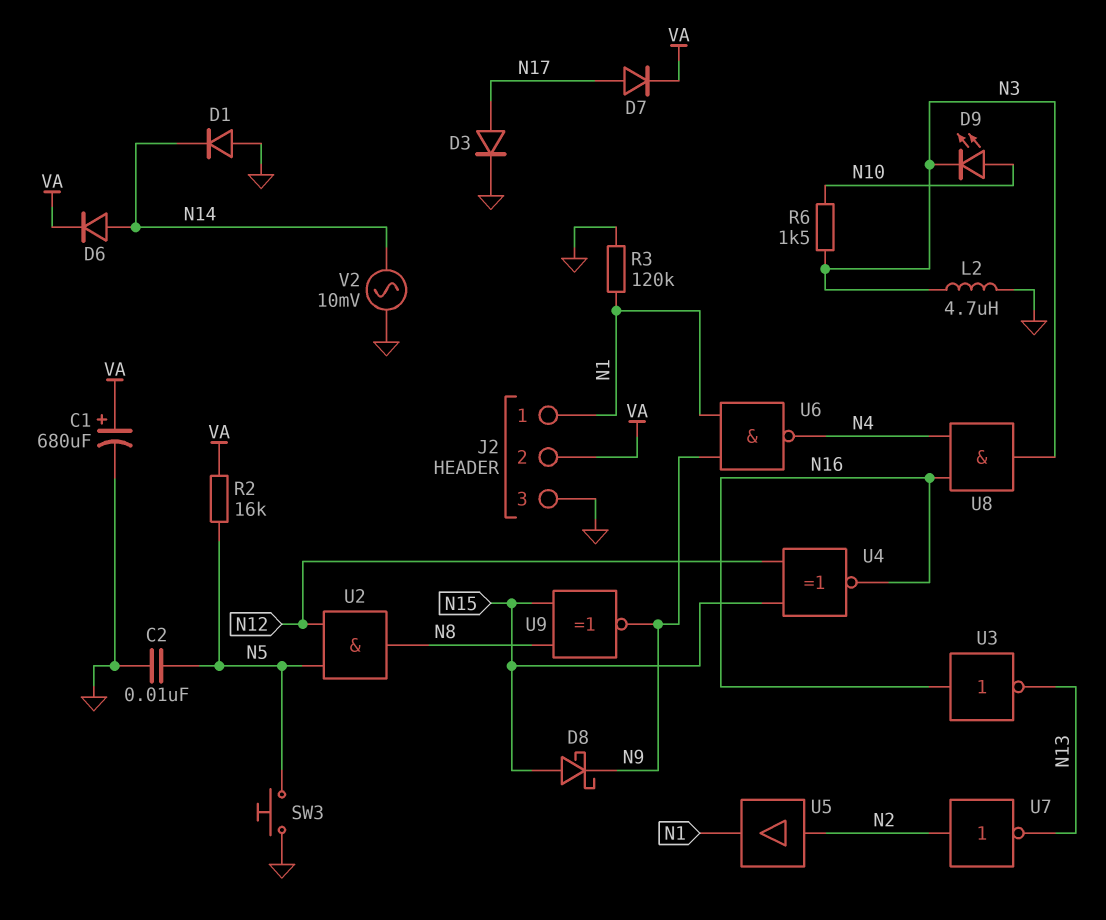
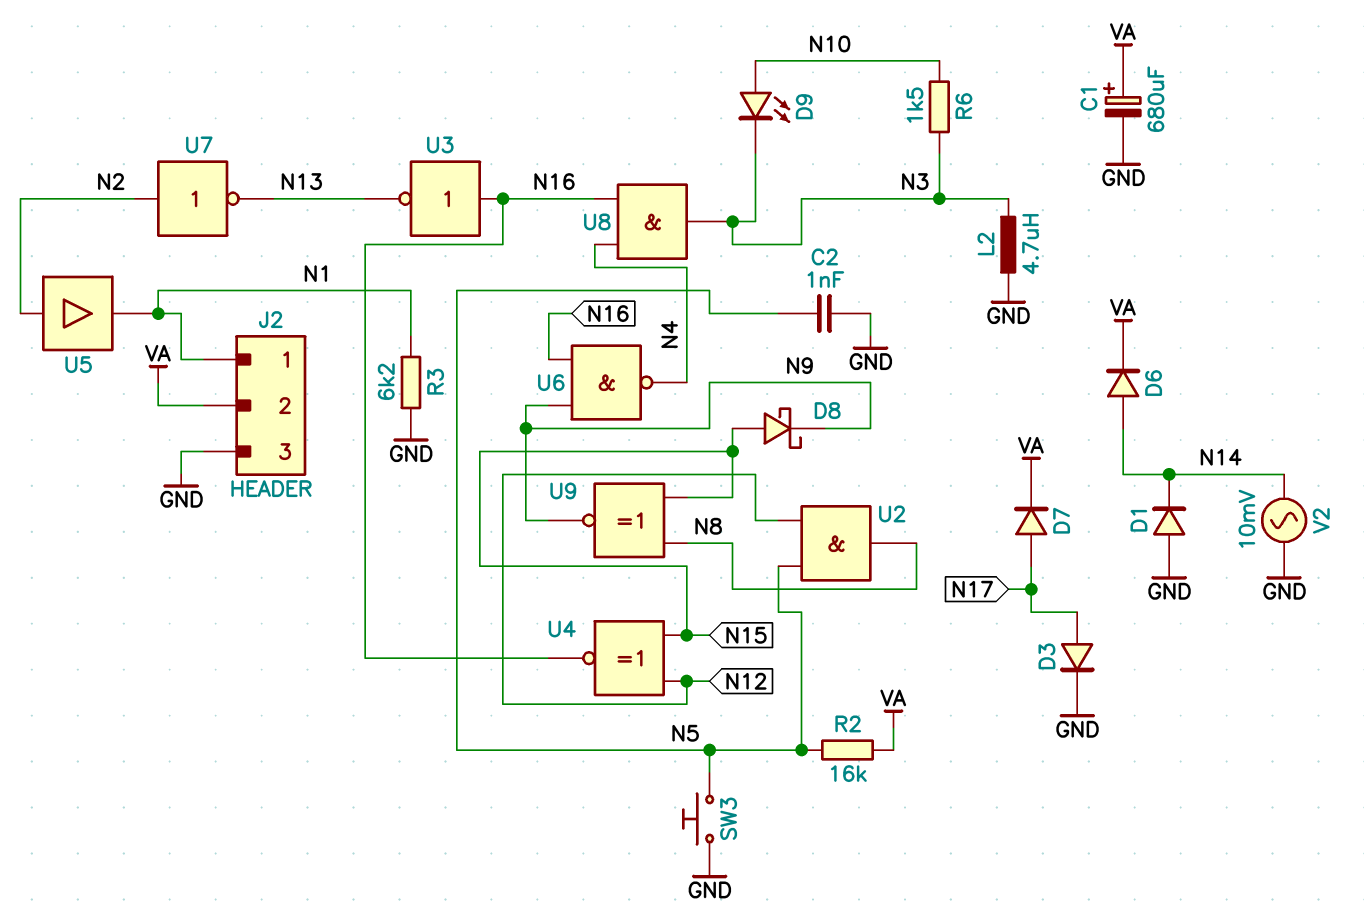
C2: 10nF (GND, N5) -> 1nF (GND, N5)
R3: 120k (GND, N1) -> 6.2k (GND, N1)
U6: NAND (in N1, in N9, out N4) -> NAND (in N9, in N16, out N4)

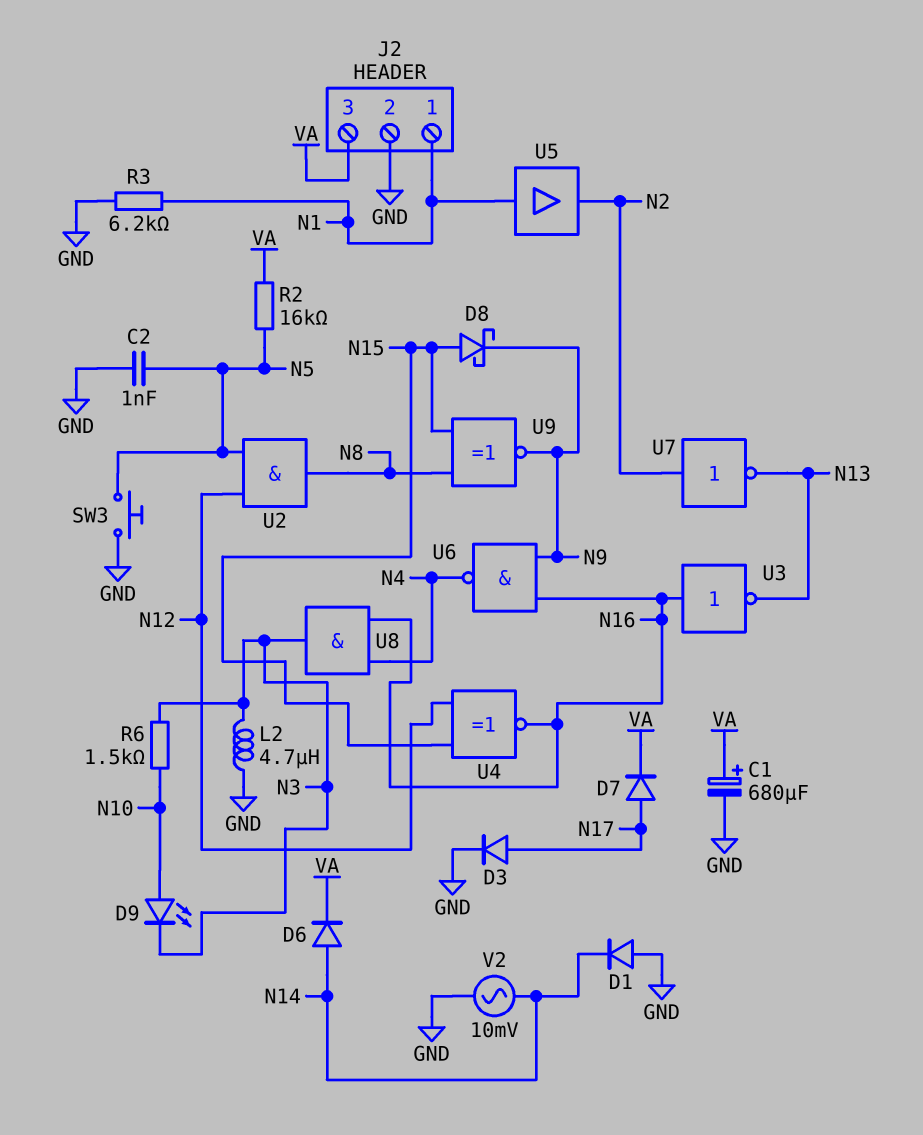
J2 pin 2: VA -> GND
J2 pin 3: GND -> VA
U5: buffer (in N2, out N1) -> buffer (in N1, out N2)

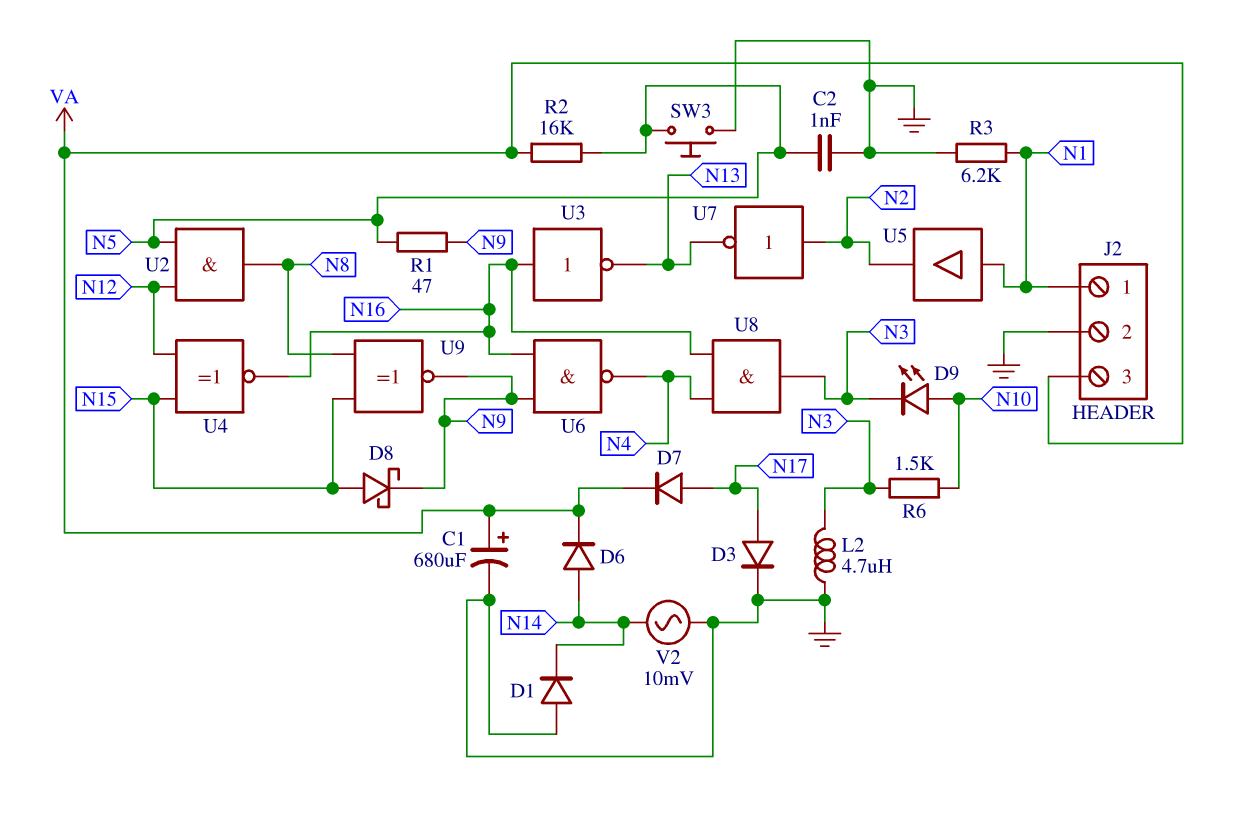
R1: none -> 47 (N5, N9)

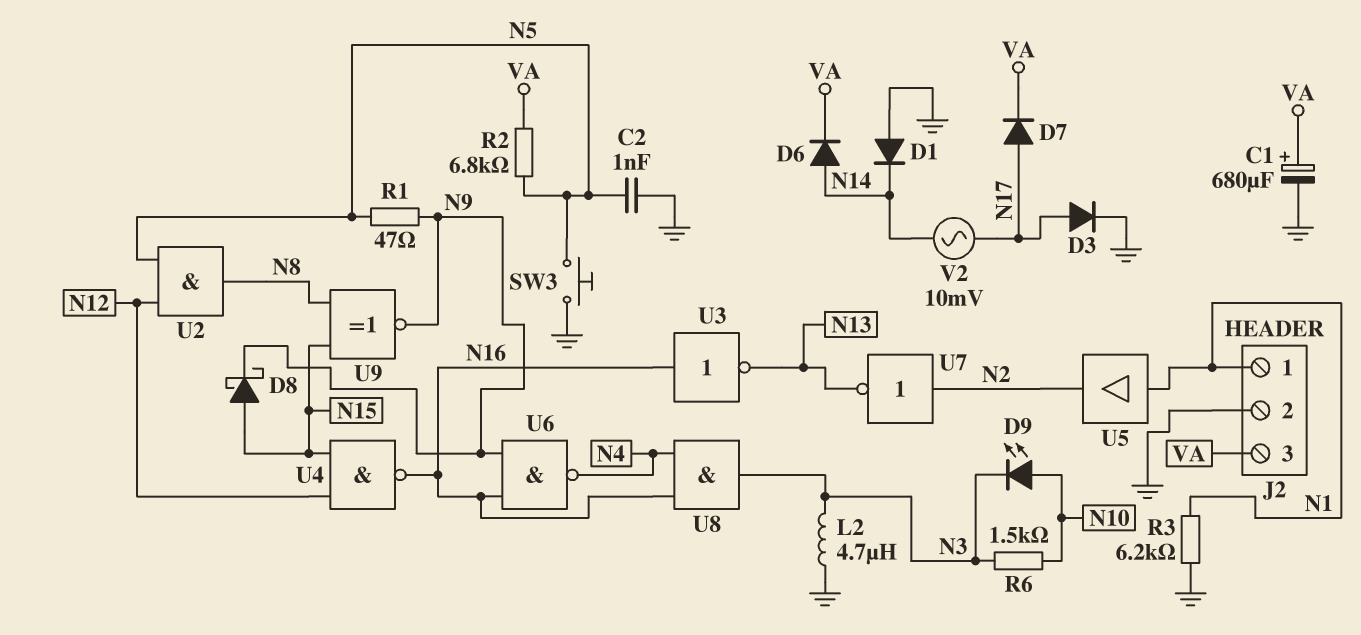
R2: 16k (N5, VA) -> 6.8k (N5, VA)
U4: XNOR (in N12, in N15, out N16) -> NAND (in N12, in N15, out N16)
V2: AC 10mV (GND, N14) -> AC 10mV (N14, N17)

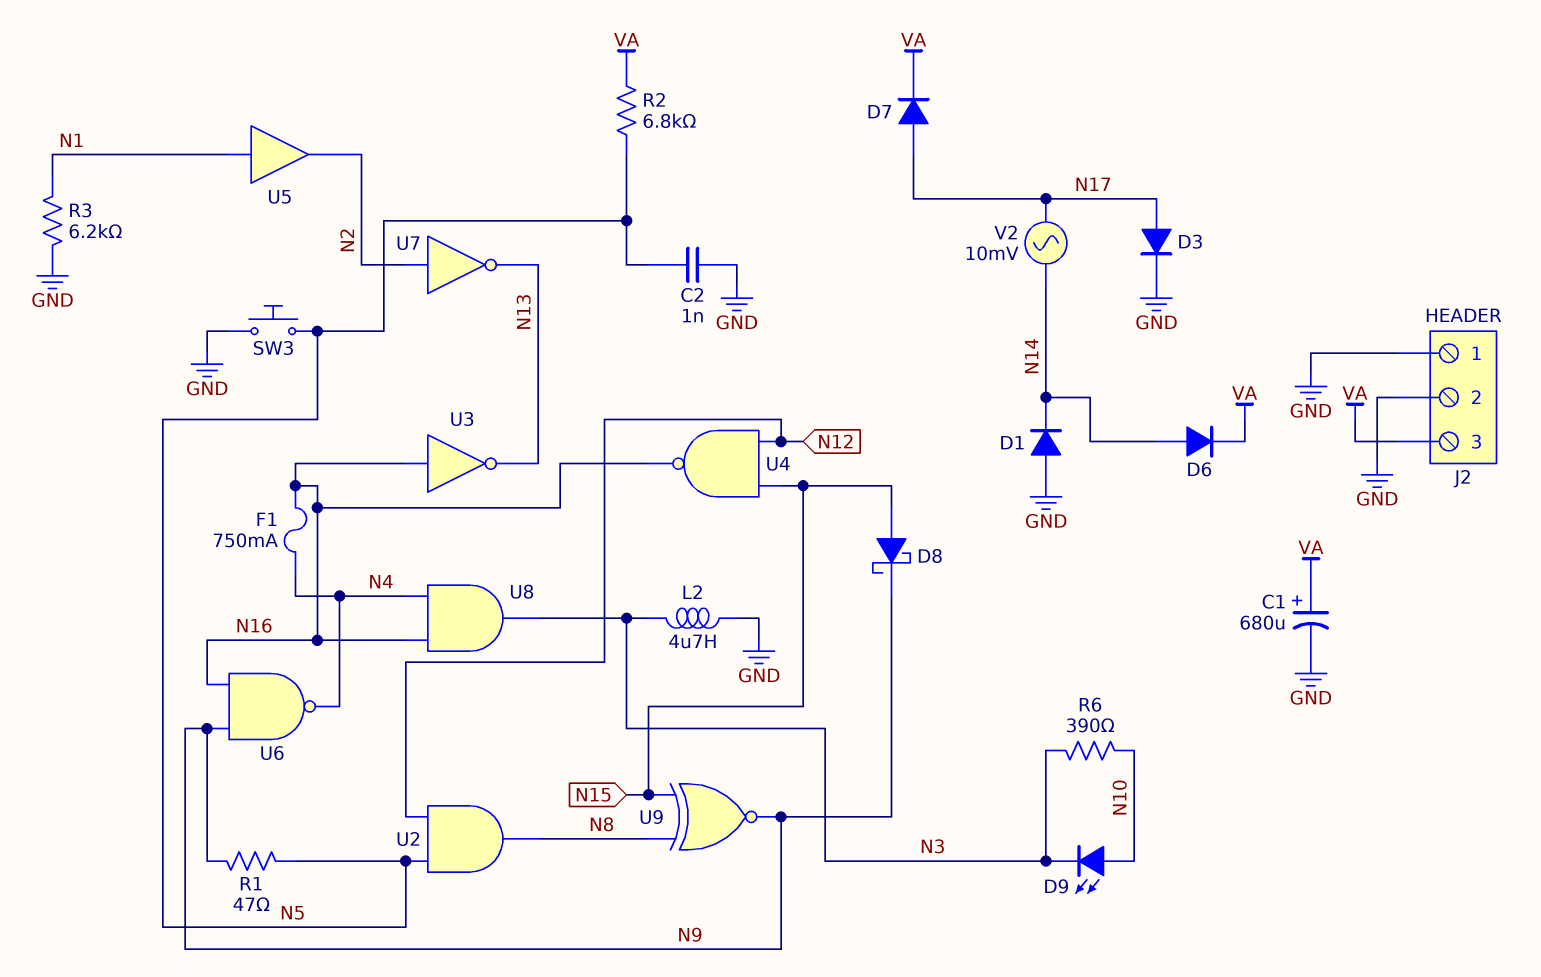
F1: none -> 750mA (N4, N16)
J2 pin 1: N1 -> GND
R6: 1.5k (N3, N10) -> 390 (N3, N10)

